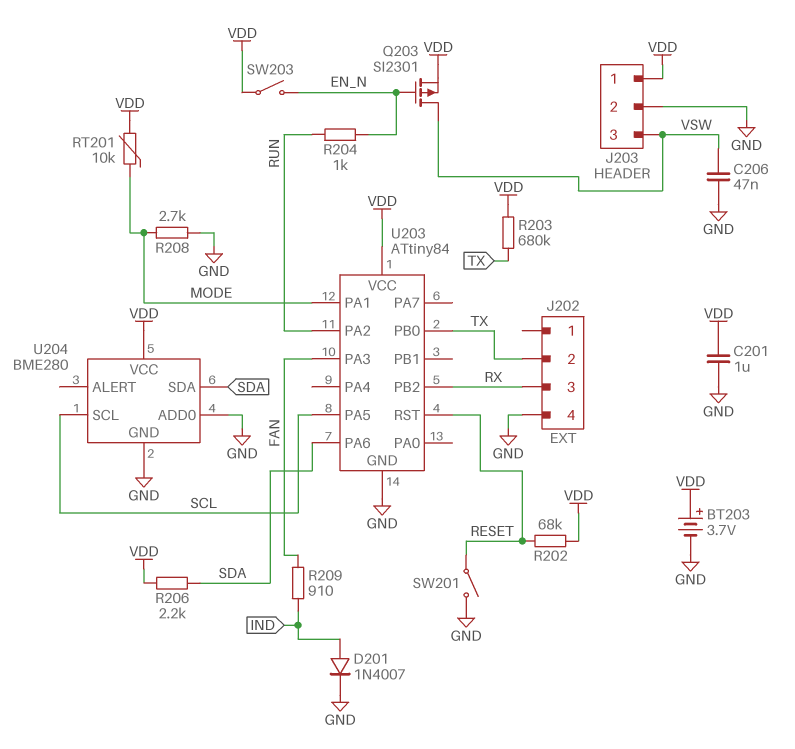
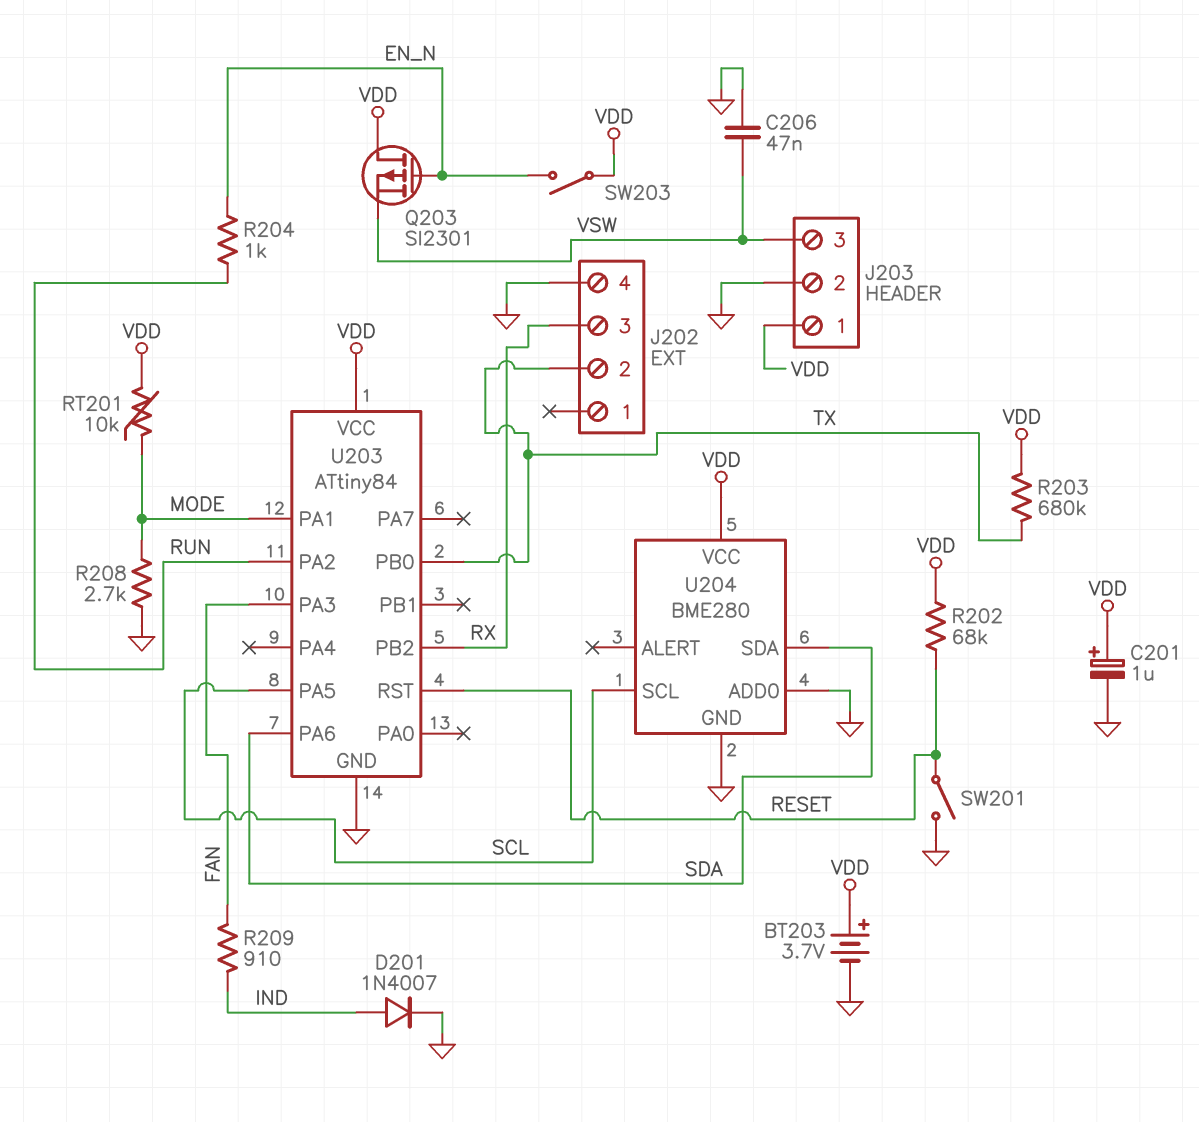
C201: 1uF (GND, VDD) -> 1uF (plus VDD, minus GND)
Q203: PMOS SI2301 (G EN_N, D VSW, S VDD) -> PMOS SI2301 (G EN_N, D VDD, S VSW)
R206: 2.2k (SDA, VDD) -> none

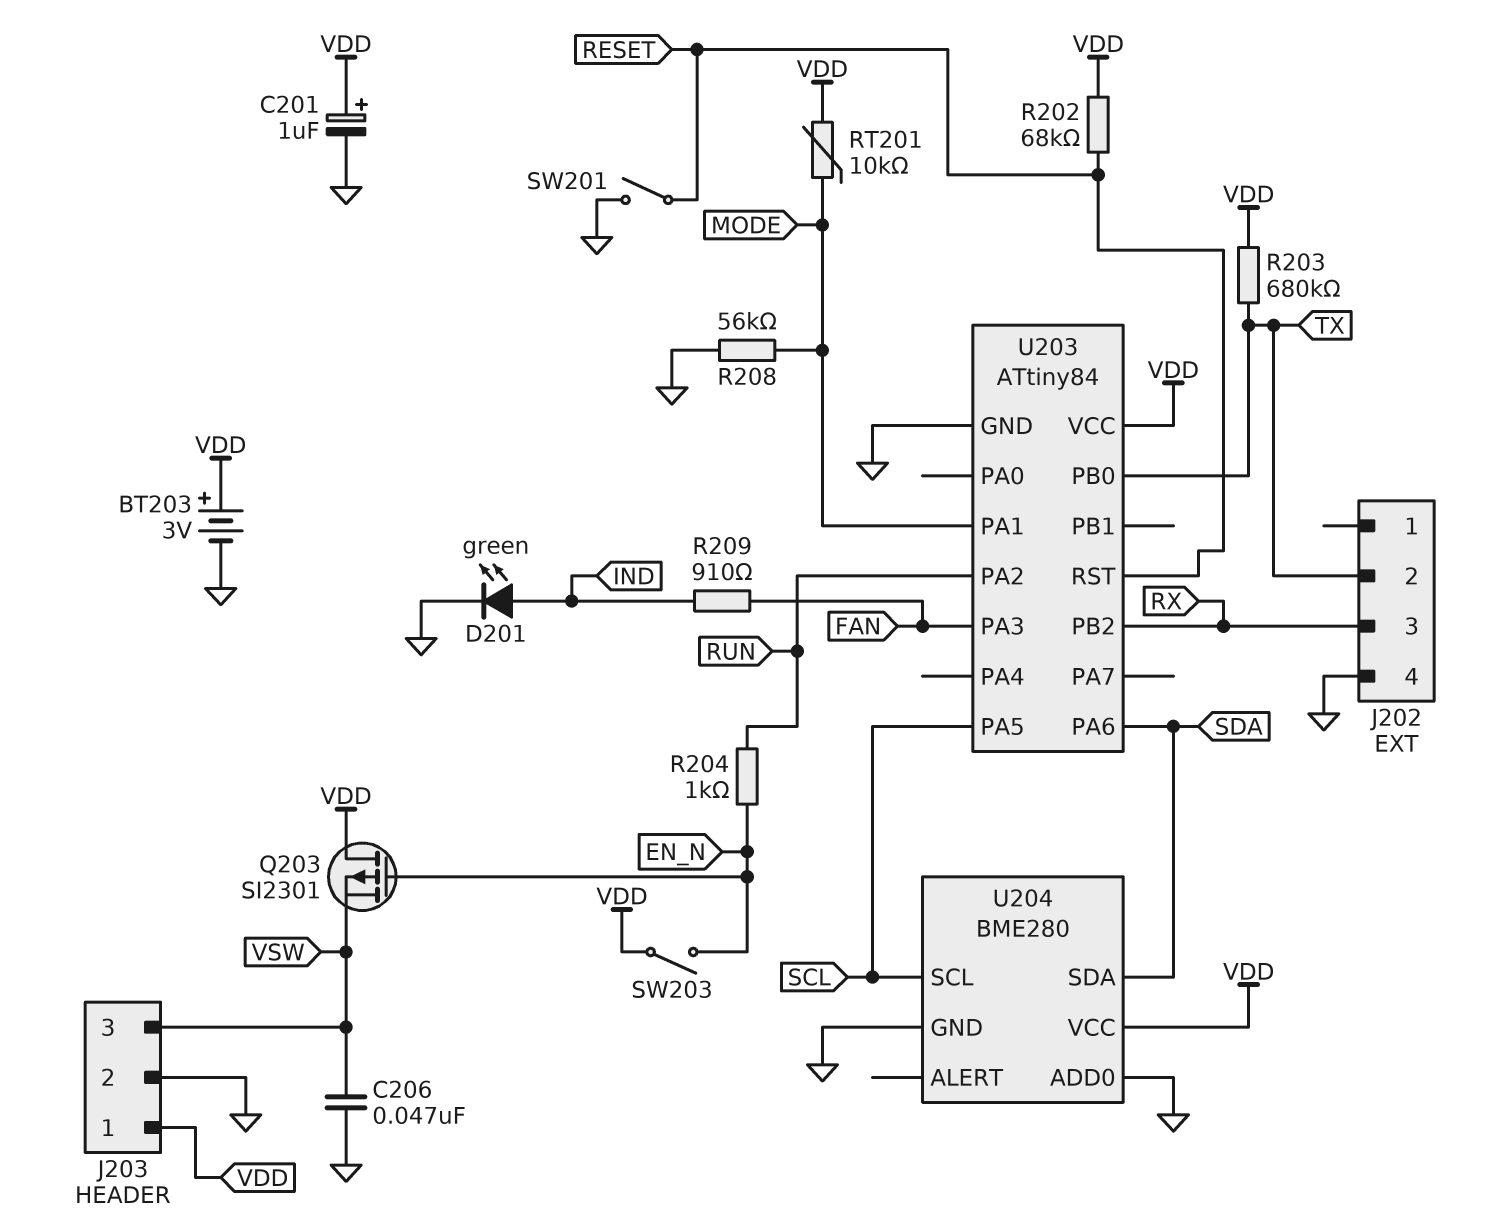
BT203: 3.7V (plus VDD, minus GND) -> 3V (plus VDD, minus GND)
D201: diode 1N4007 (A IND, K GND) -> LED green (A IND, K GND)
R208: 2.7k (GND, MODE) -> 56k (GND, MODE)

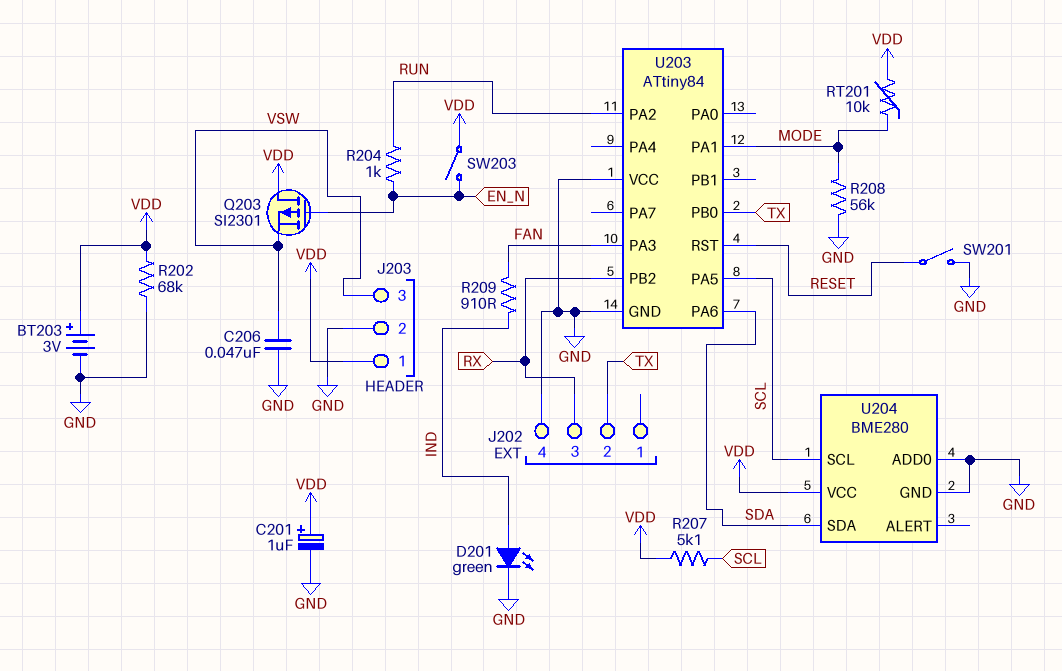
R202: 68k (RESET, VDD) -> 68k (GND, VDD)
R203: 680k (TX, VDD) -> none
R207: none -> 5.1k (SCL, VDD)
U203 pin VCC: VDD -> GND

